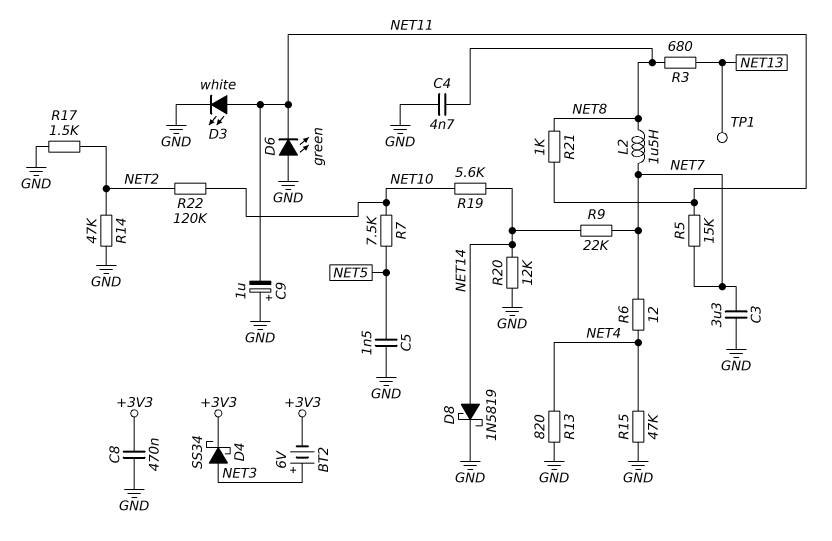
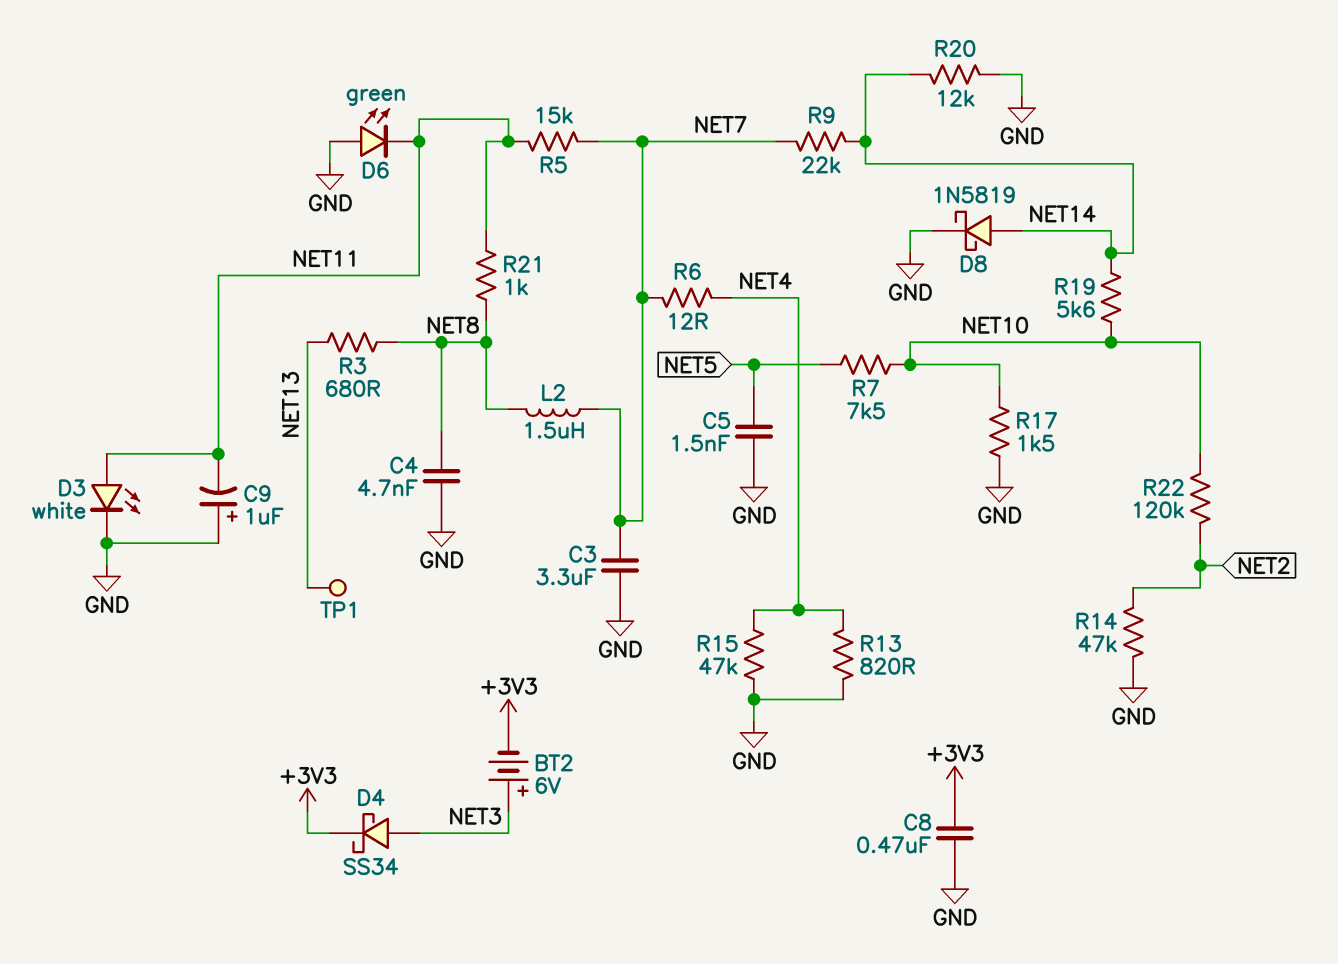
R17: 1.5k (GND, NET2) -> 1.5k (GND, NET10)

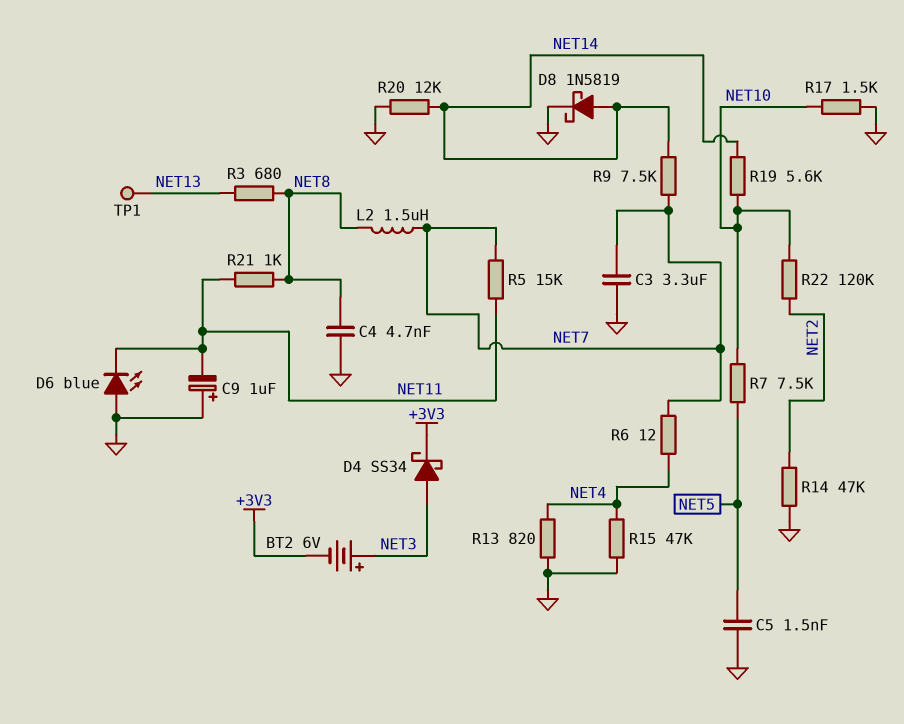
C8: 470nF (+3V3, GND) -> none
D3: LED white (A NET11, K GND) -> none
D6: LED green (A GND, K NET11) -> LED blue (A GND, K NET11)
R9: 22k (NET7, NET14) -> 7.5k (NET7, NET14)

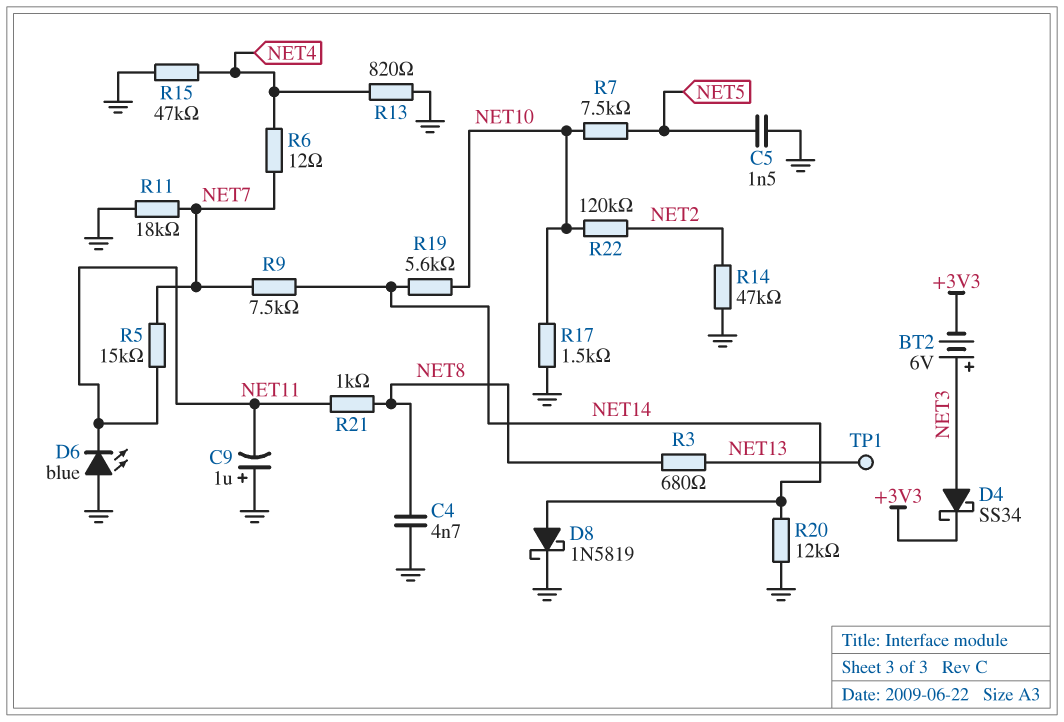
C3: 3.3uF (GND, NET7) -> none
L2: 1.5uH (NET7, NET8) -> none
R11: none -> 18k (GND, NET7)

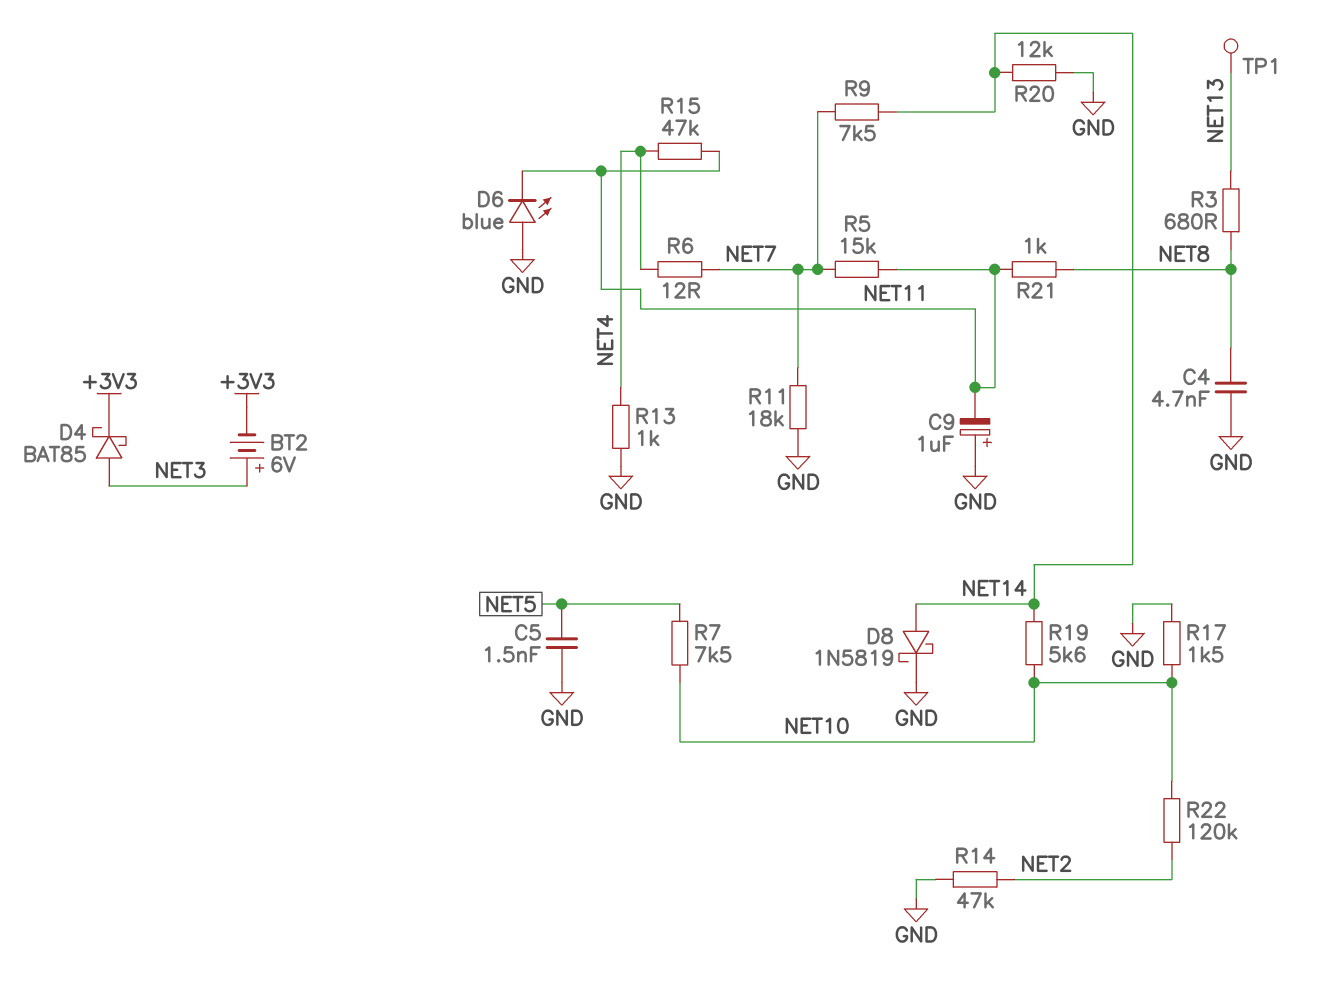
D4: schottky SS34 (A NET3, K +3V3) -> schottky BAT85 (A NET3, K +3V3)
R13: 820 (GND, NET4) -> 1k (GND, NET4)
R15: 47k (GND, NET4) -> 47k (NET4, NET11)

